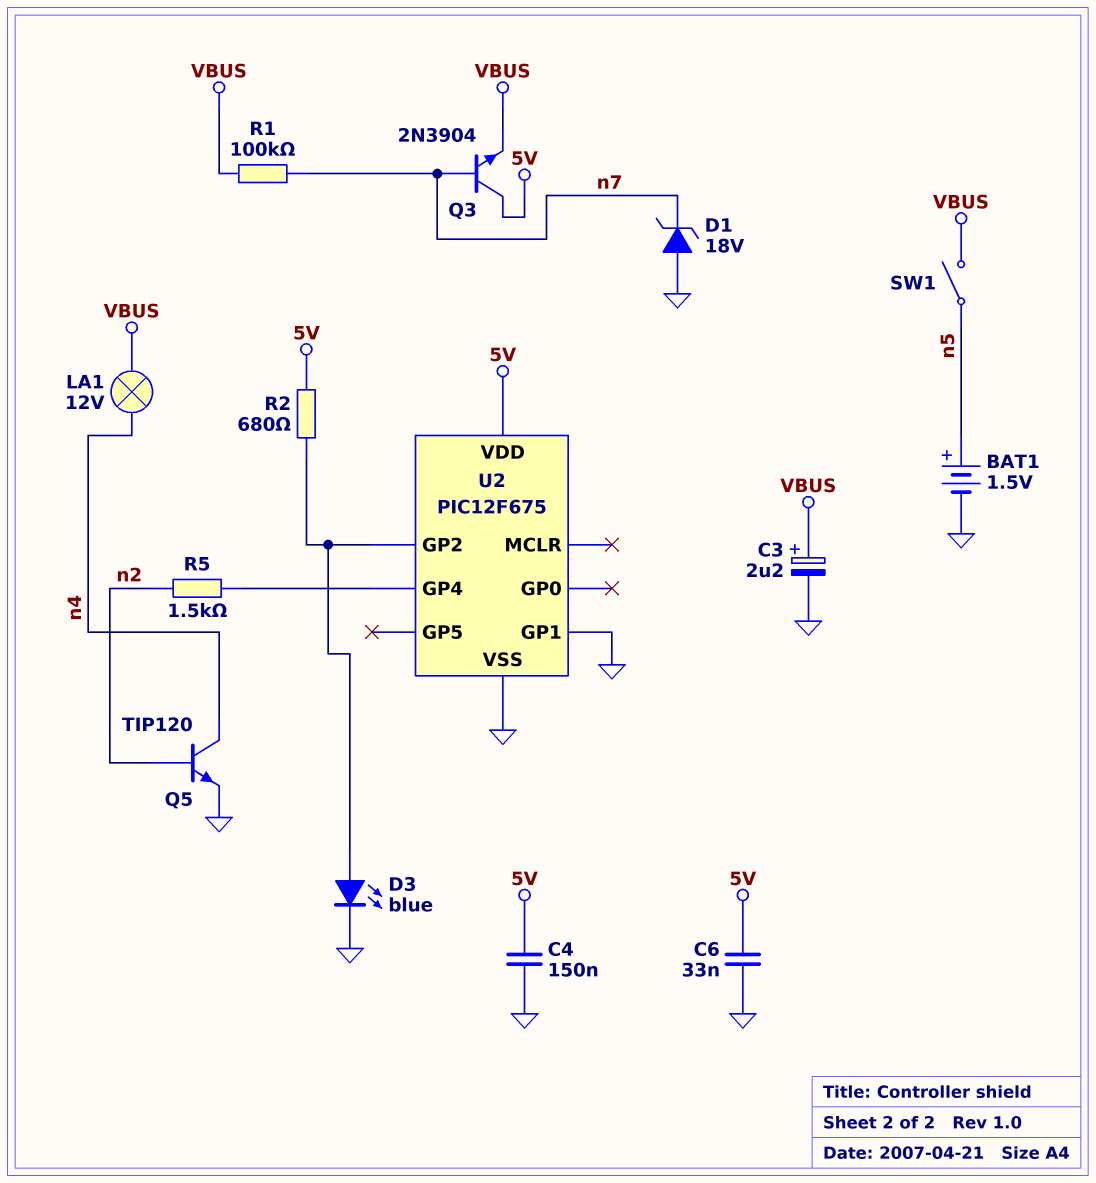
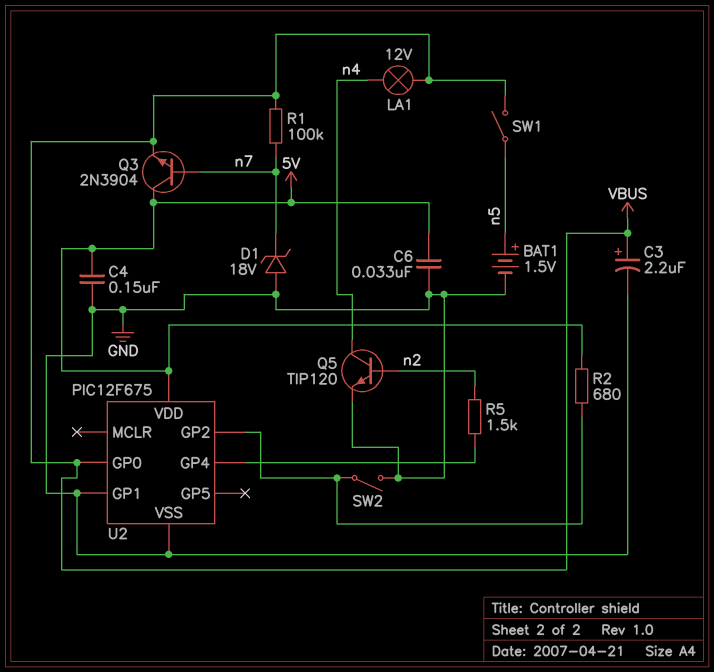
D3: LED blue (A U2/GP2, K GND) -> none
SW2: none -> switch (GND, U2/GP2)
U2 pin GP0: none -> VBUS

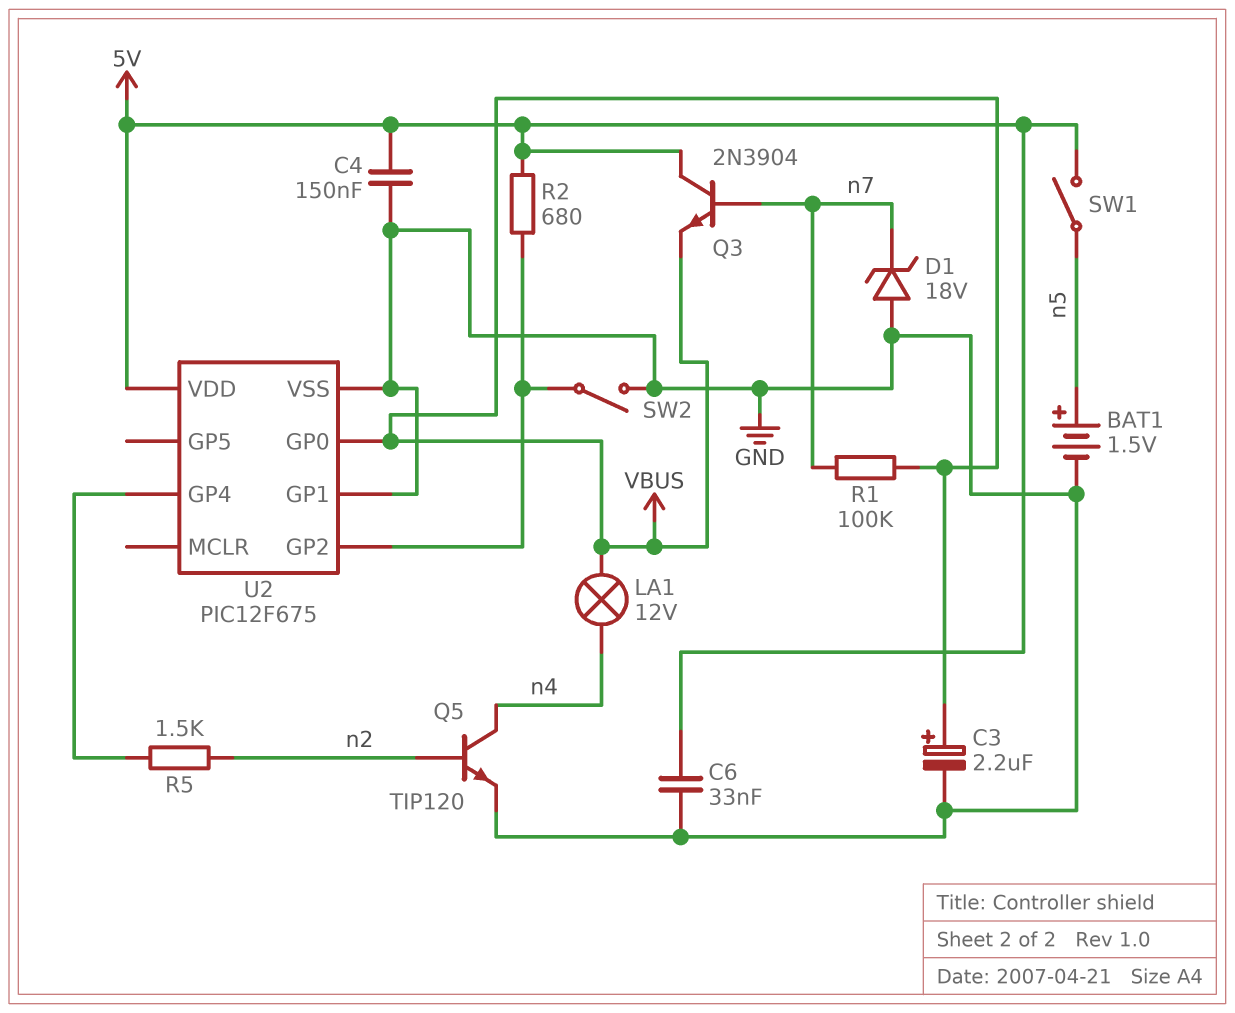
SW1: switch (VBUS, n5) -> switch (5V, n5)

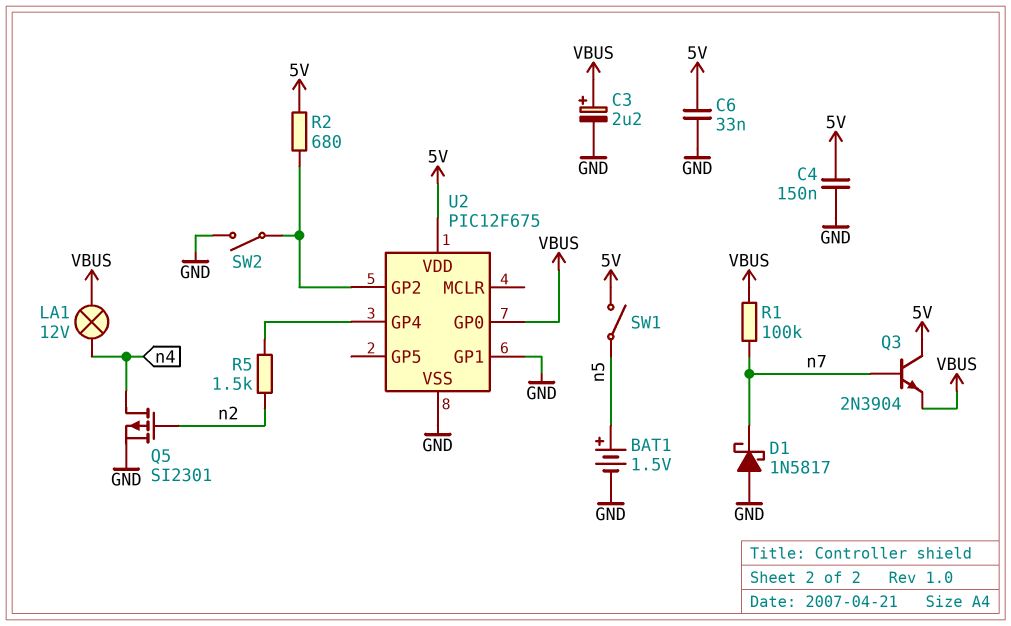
D1: zener 18V (A GND, K n7) -> schottky 1N5817 (A GND, K n7)
Q5: NPN TIP120 (B n2, C n4, E GND) -> PMOS SI2301 (G n2, D n4, S GND)

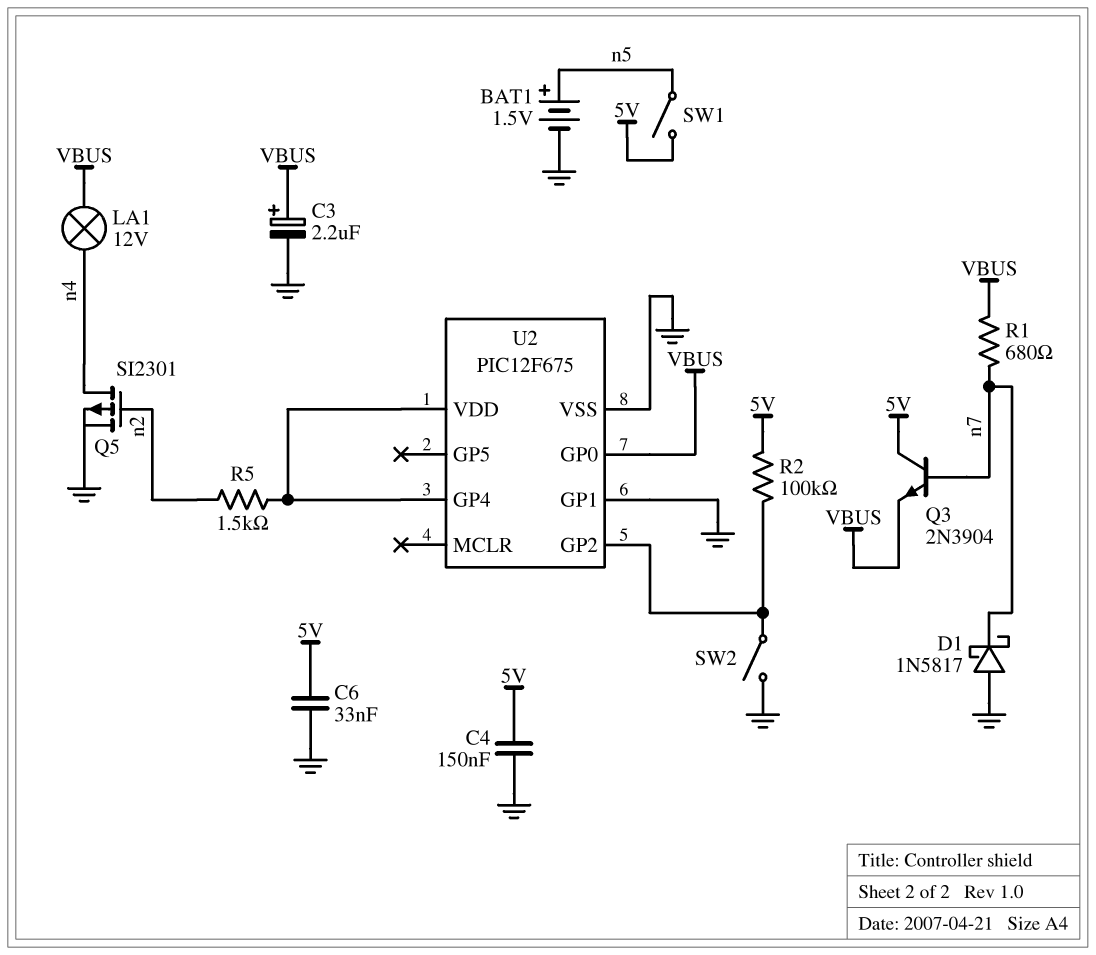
R1: 100k (VBUS, n7) -> 680 (VBUS, n7)
R2: 680 (5V, U2/GP2) -> 100k (5V, U2/GP2)
U2 pin VDD: 5V -> U2/GP4

